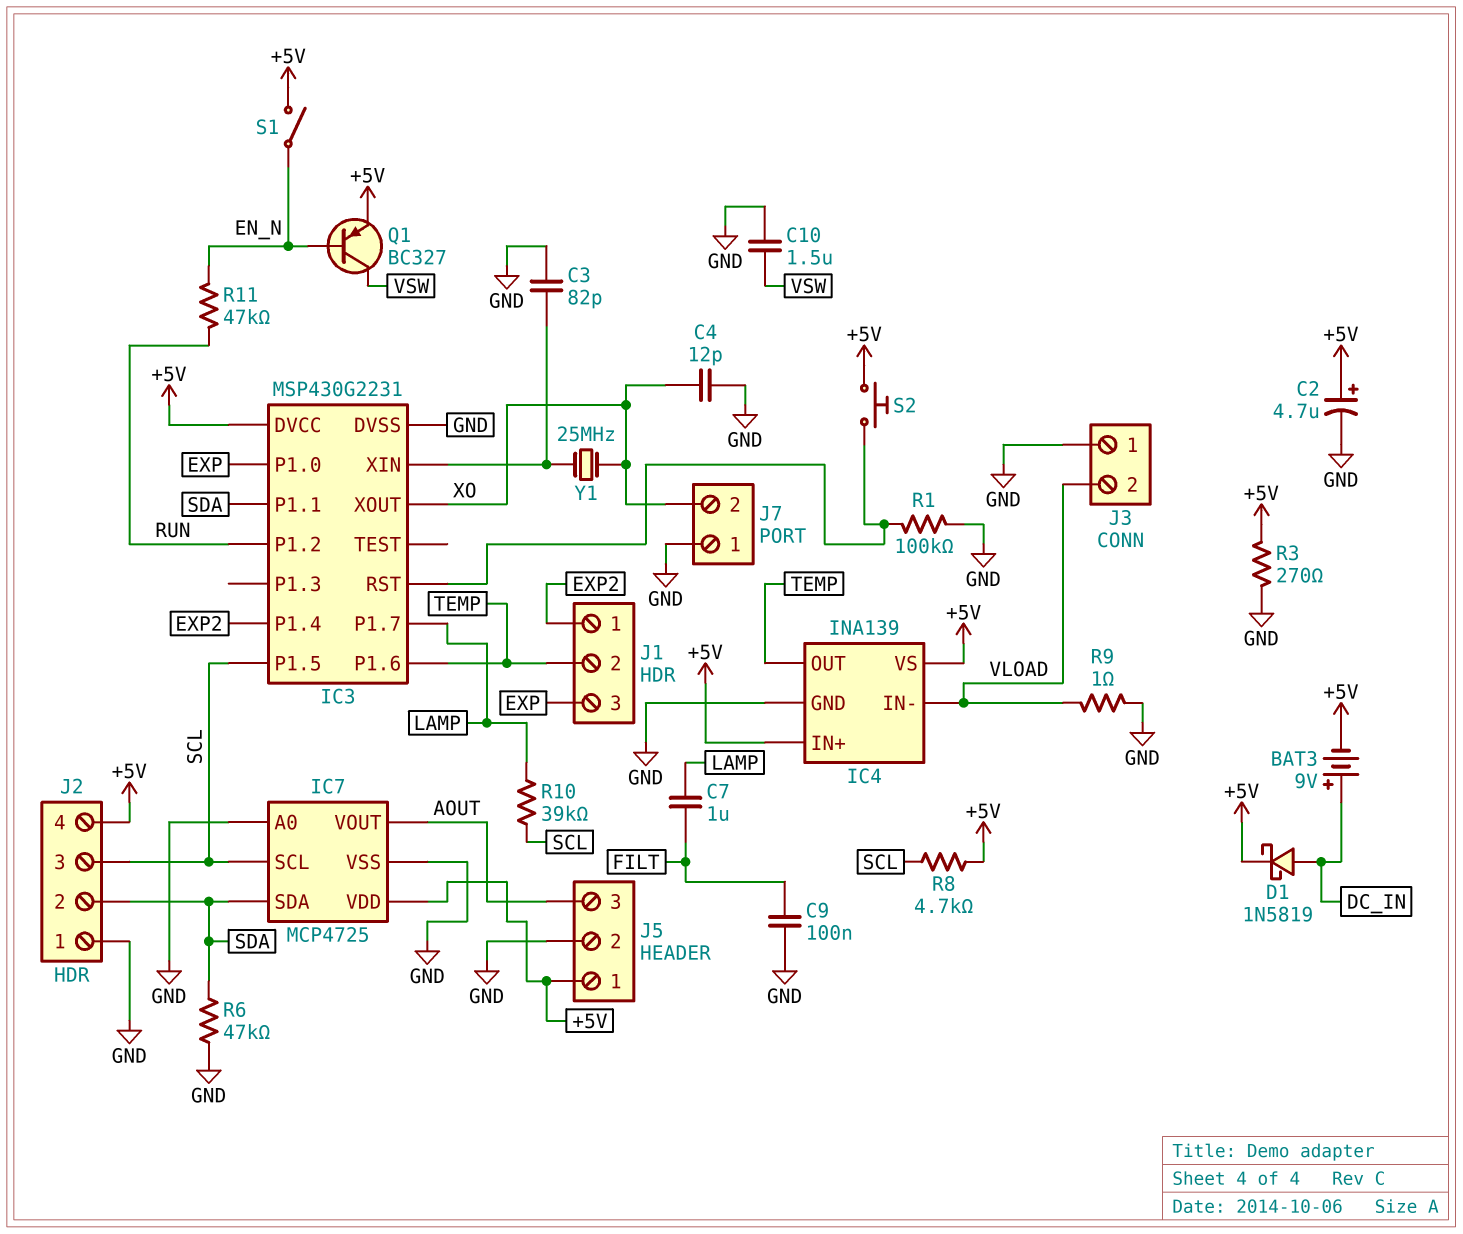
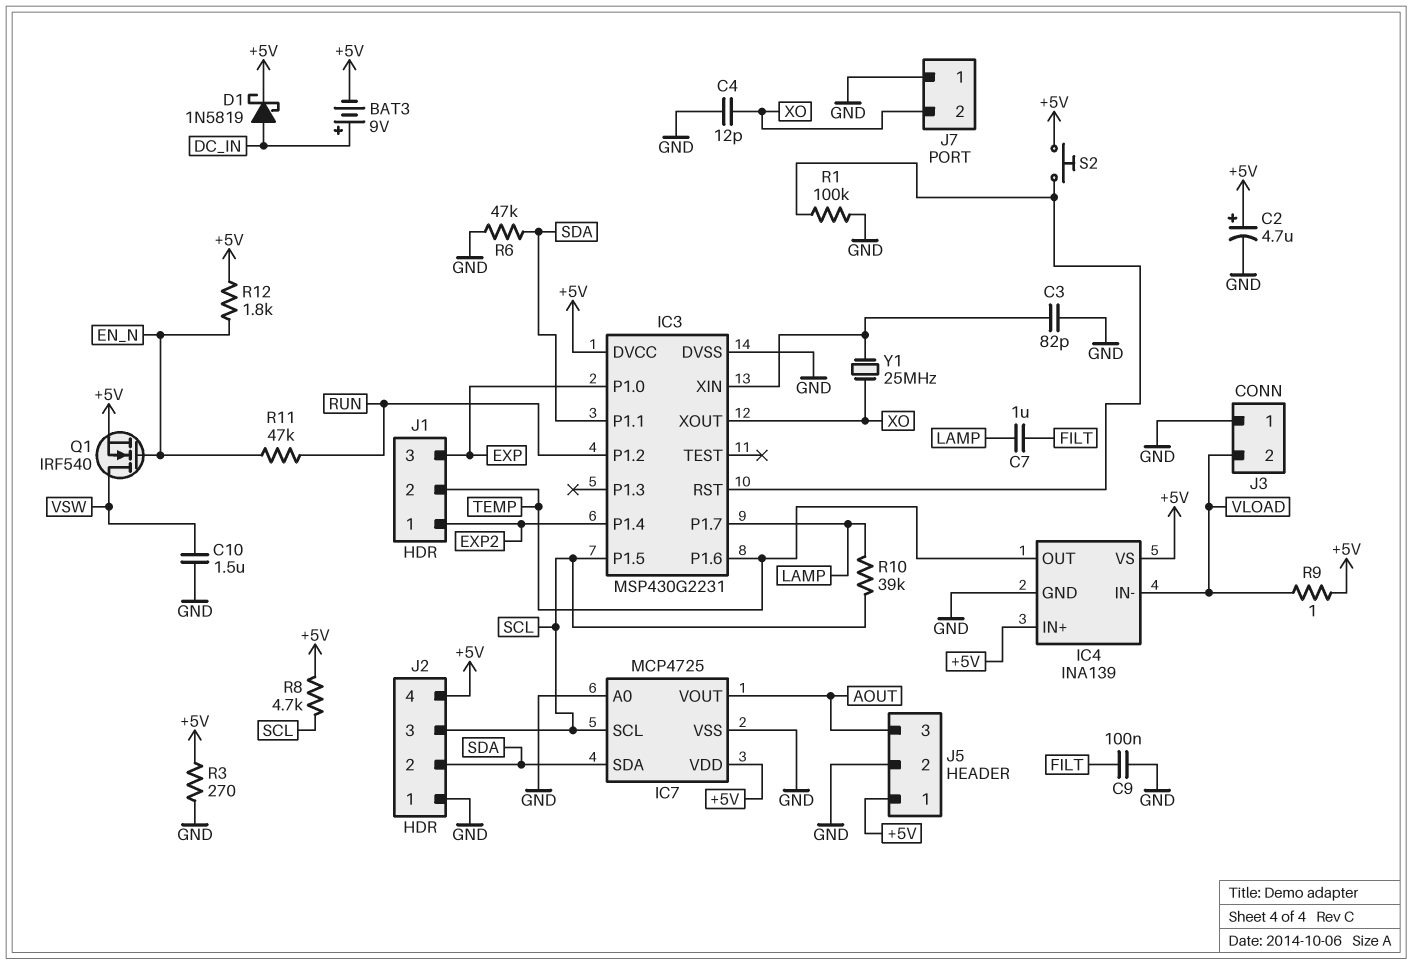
Q1: PNP BC327 (B EN_N, C VSW, E +5V) -> NMOS IRF540 (G EN_N, D VSW, S +5V)
R9: 1 (GND, VLOAD) -> 1 (+5V, VLOAD)
R12: none -> 1.8k (+5V, EN_N)
S1: switch (+5V, EN_N) -> none

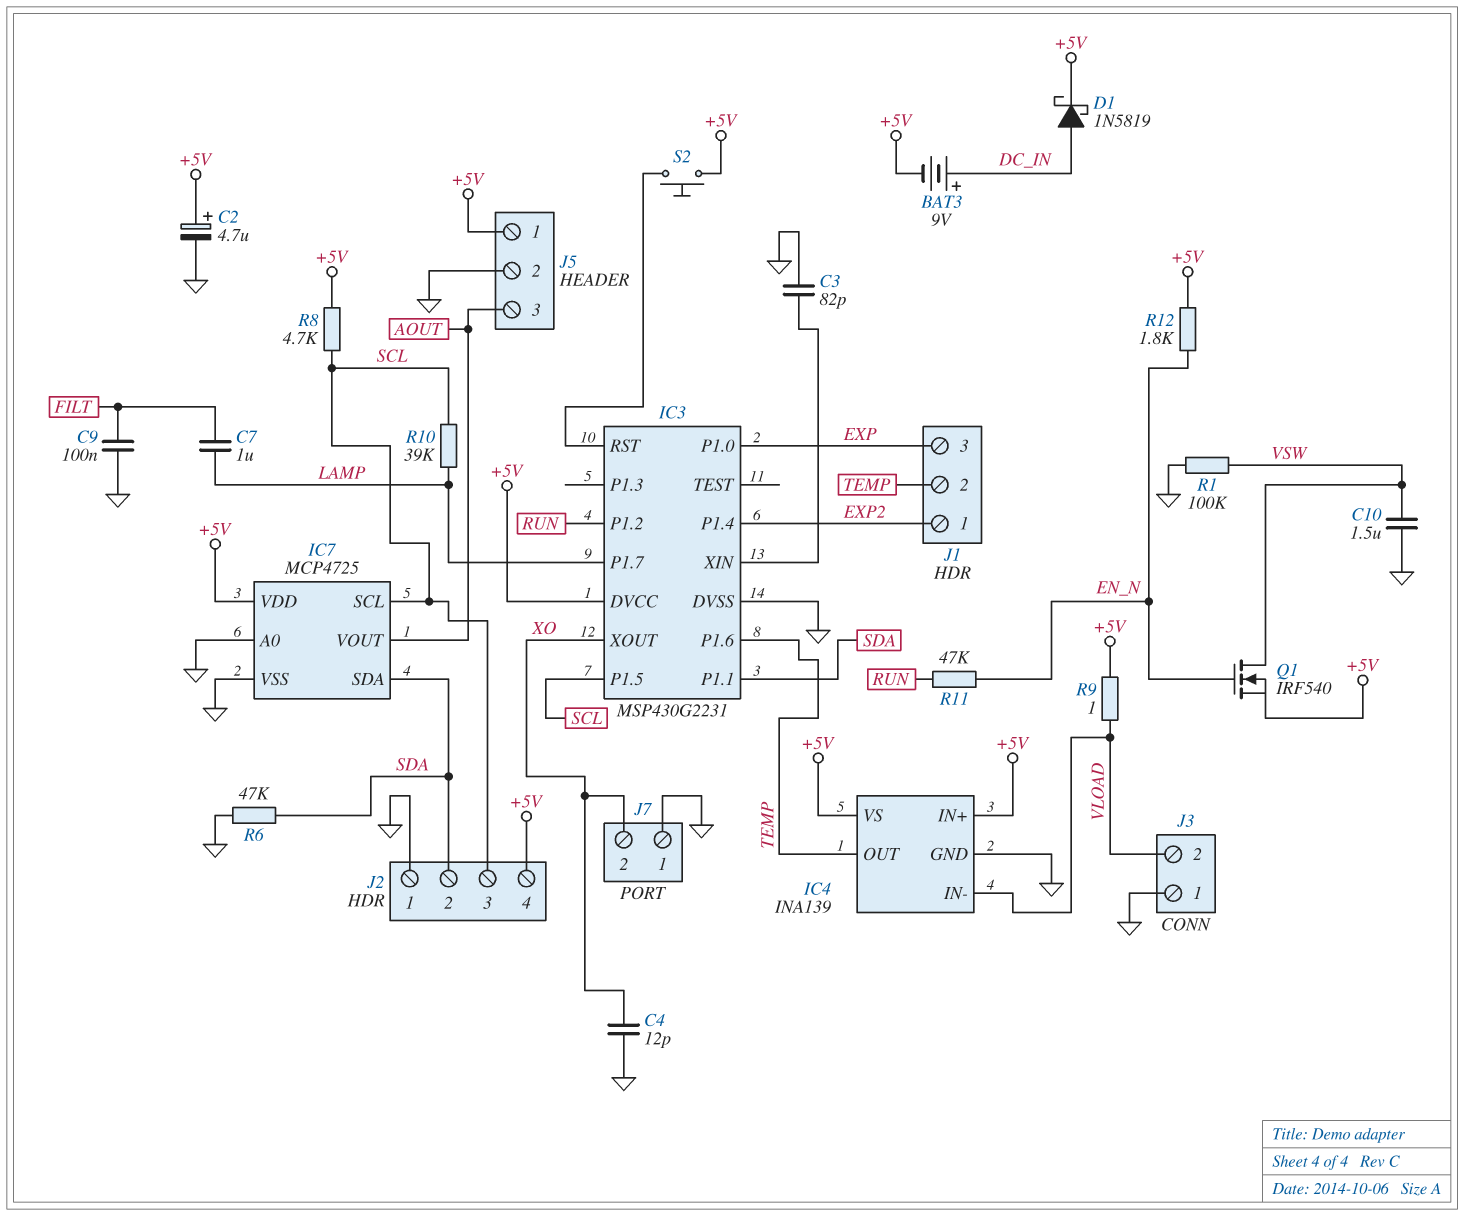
R1: 100k (GND, IC3/RST) -> 100k (GND, VSW)
R3: 270 (+5V, GND) -> none
Y1: 25MHz (IC3/XIN, XO) -> none

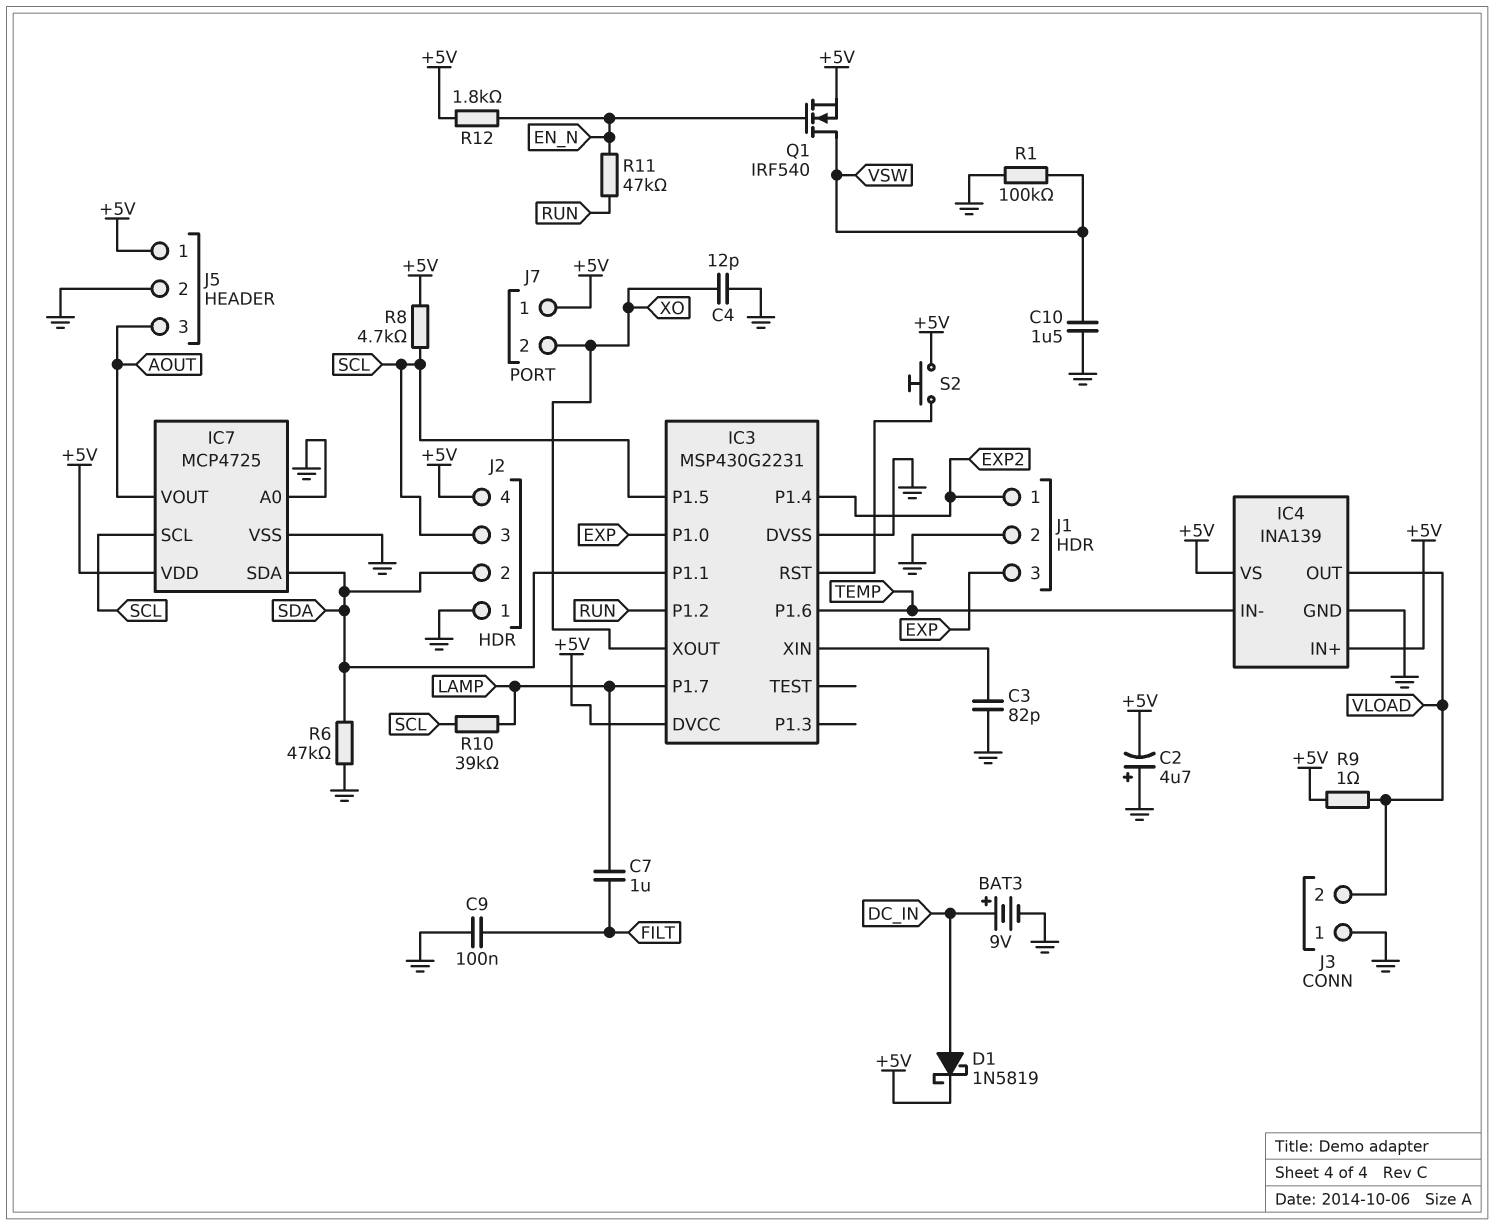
BAT3: 9V (plus DC_IN, minus +5V) -> 9V (plus DC_IN, minus GND)
C2: 4.7uF (plus +5V, minus GND) -> 4.7uF (plus GND, minus +5V)
IC4 pin IN-: VLOAD -> TEMP
IC4 pin OUT: TEMP -> VLOAD
J1 pin 2: TEMP -> GND
J7 pin 1: GND -> +5V

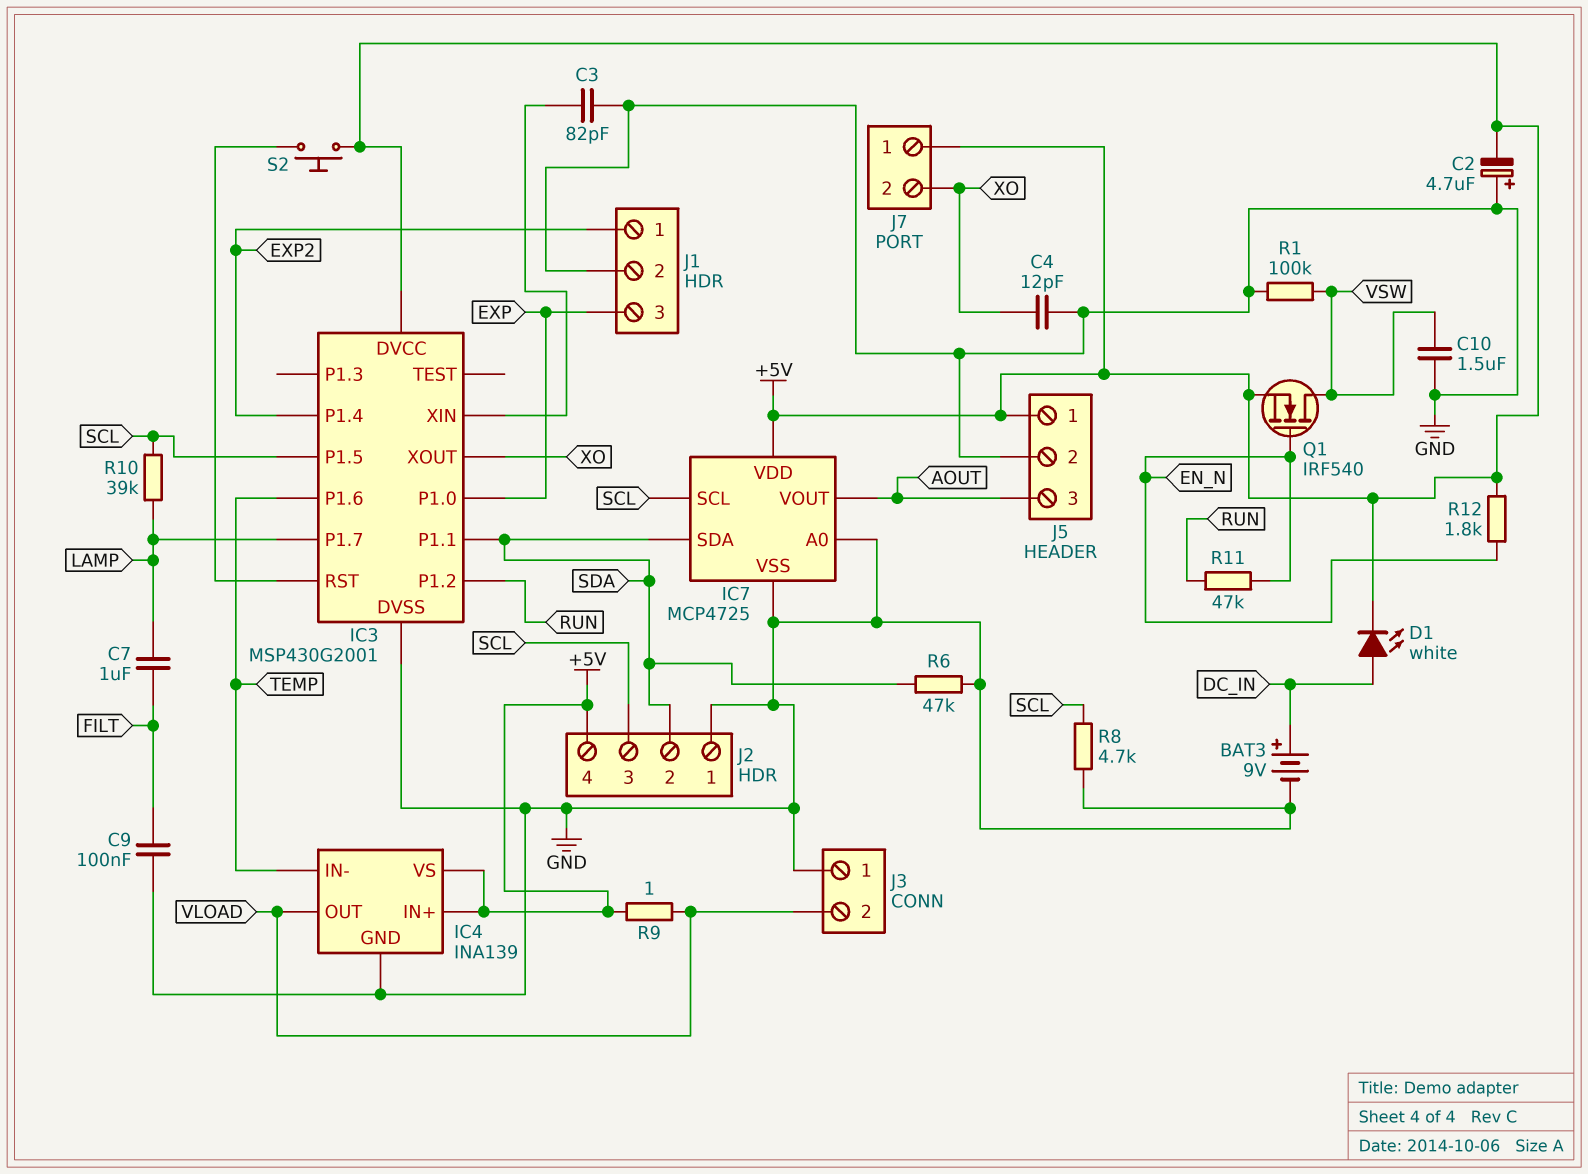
D1: schottky 1N5819 (A DC_IN, K +5V) -> LED white (A DC_IN, K +5V)
IC3: MSP430G2231 -> MSP430G2001
R8: 4.7k (+5V, SCL) -> 4.7k (GND, SCL)

